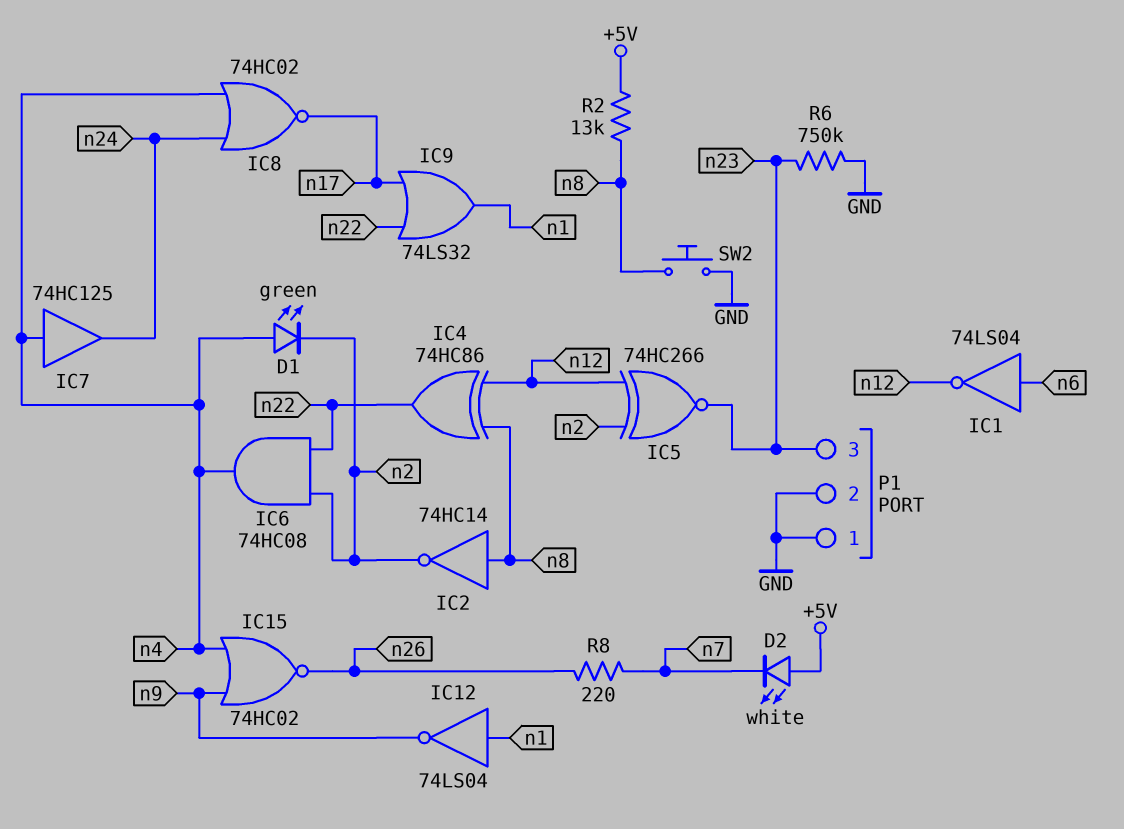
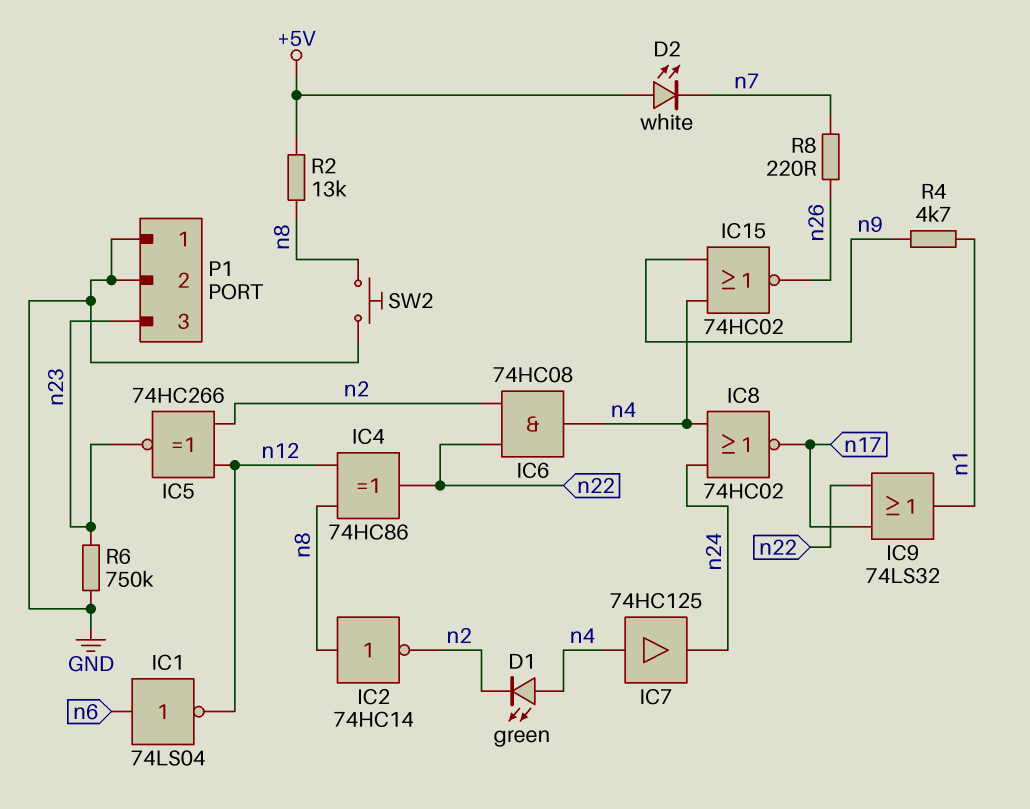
IC12: NOT 74LS04 (in n1, out n9) -> none
R4: none -> 4.7k (n1, n9)

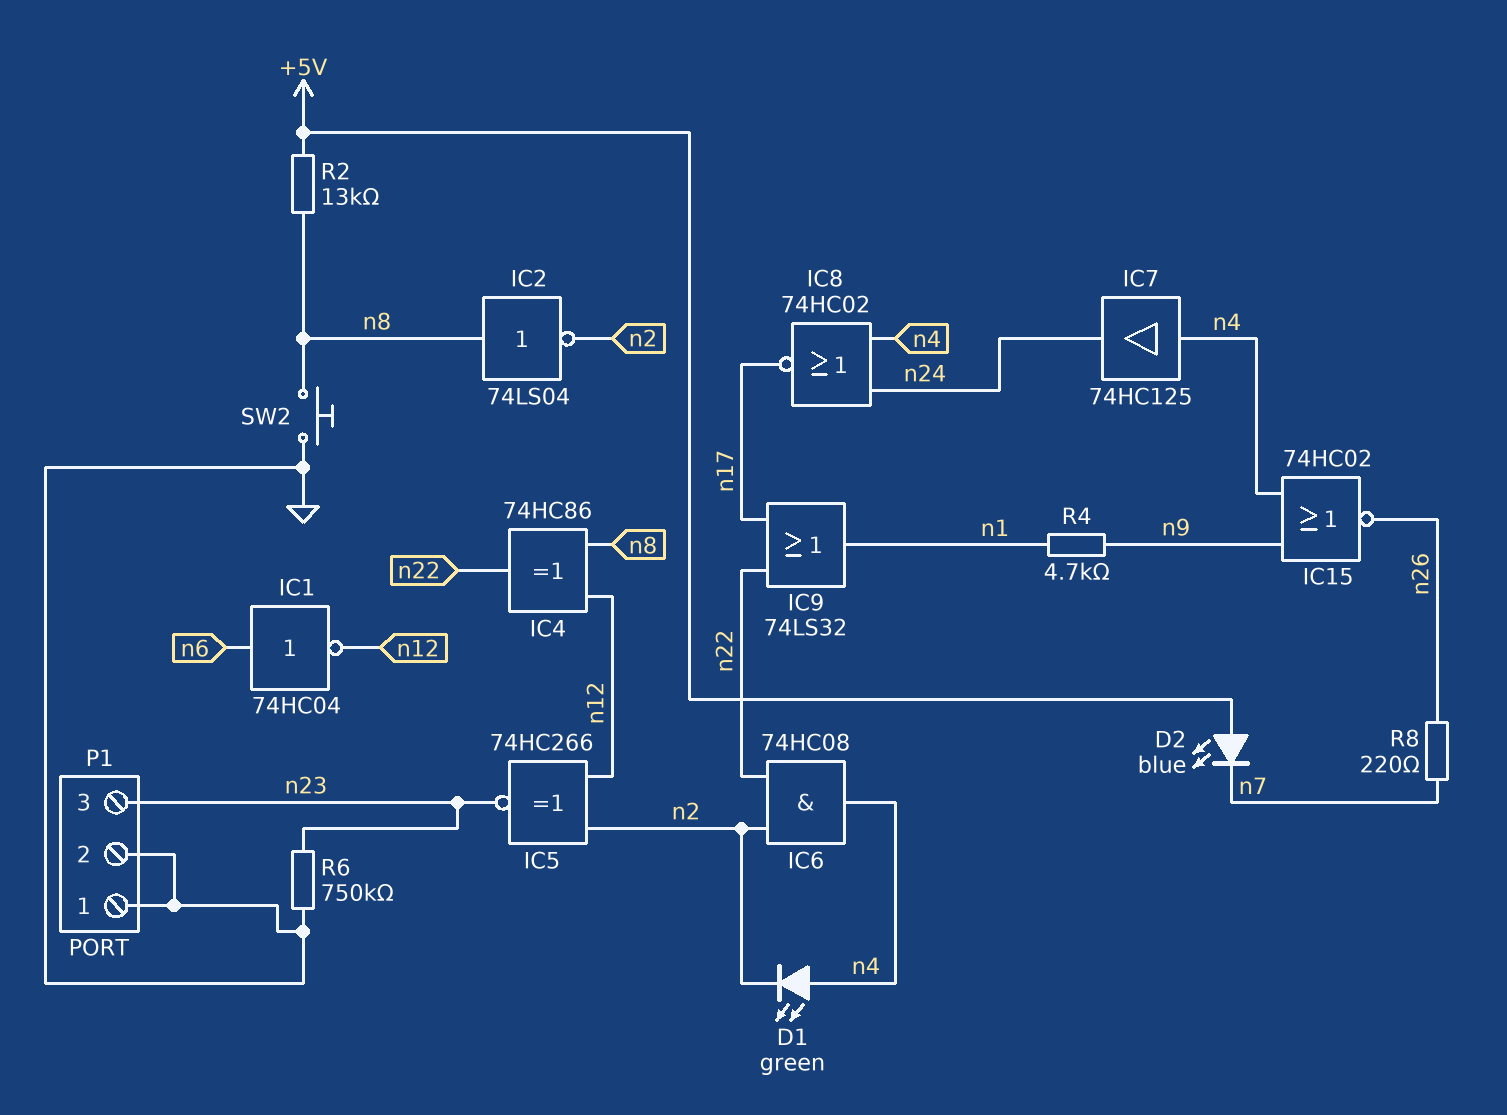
D2: LED white (A +5V, K n7) -> LED blue (A +5V, K n7)
IC1: NOT 74LS04 (in n6, out n12) -> NOT 74HC04 (in n6, out n12)
IC2: NOT 74HC14 (in n8, out n2) -> NOT 74LS04 (in n8, out n2)

